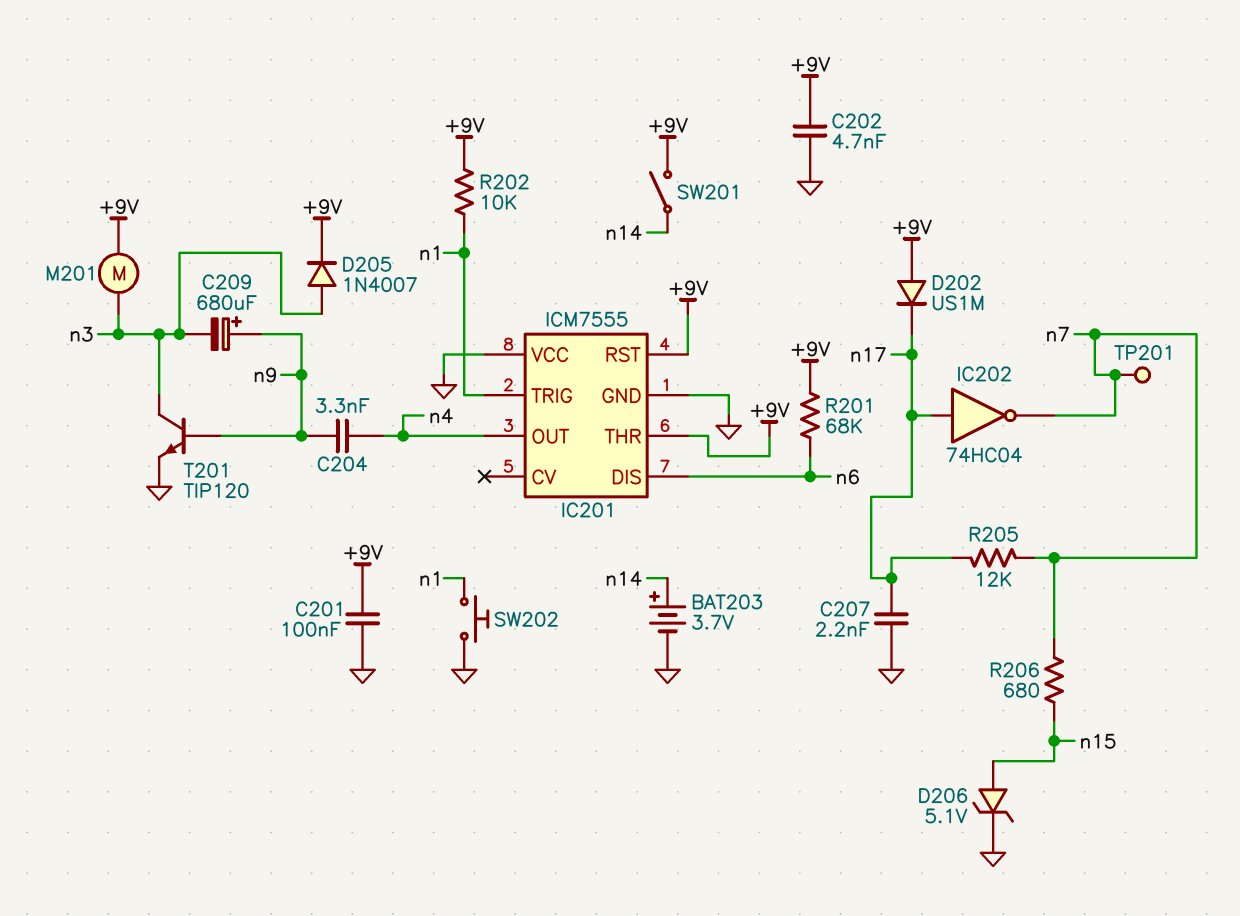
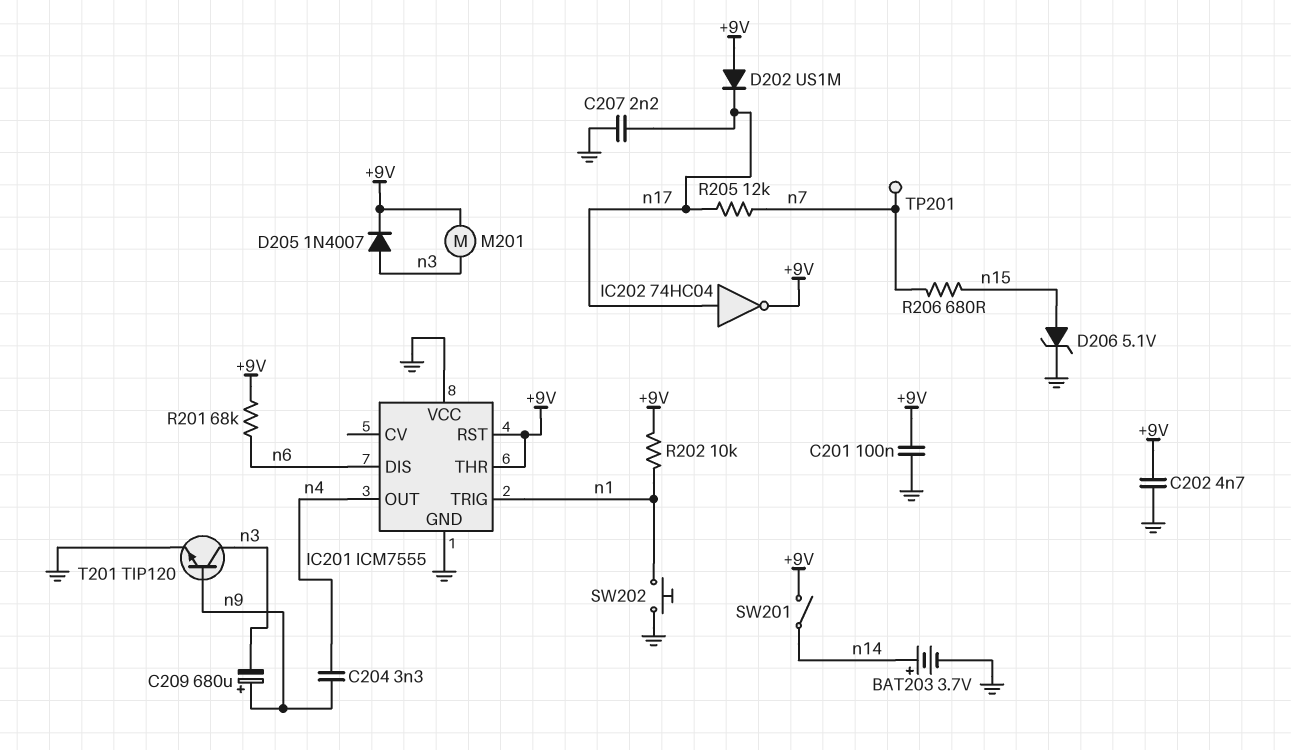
IC202: NOT 74HC04 (in n17, out n7) -> NOT 74HC04 (in n17, out +9V)

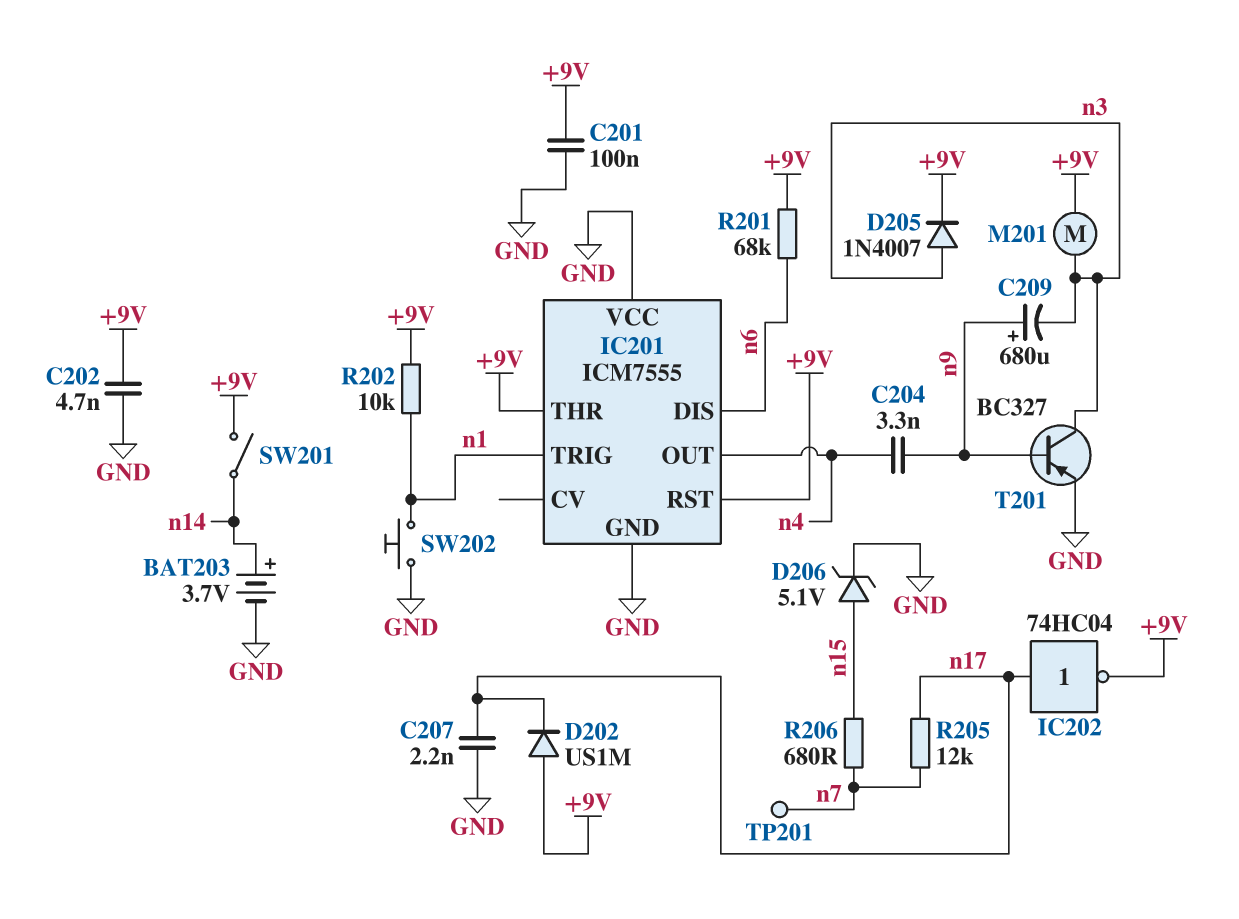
T201: NPN TIP120 (B n9, C n3, E GND) -> PNP BC327 (B n9, C n3, E GND)

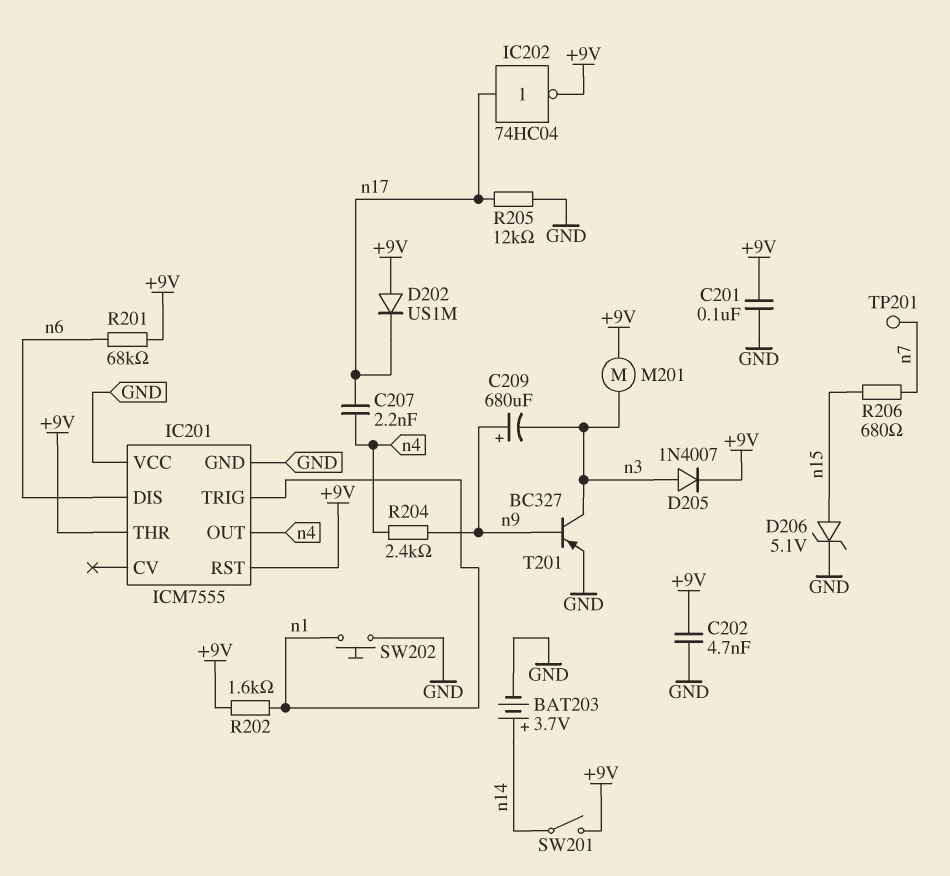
C204: 3.3nF (n4, n9) -> none
C207: 2.2nF (GND, n17) -> 2.2nF (n4, n17)
R202: 10k (+9V, n1) -> 1.6k (+9V, n1)
R204: none -> 2.4k (n4, n9)
R205: 12k (n7, n17) -> 12k (GND, n17)

